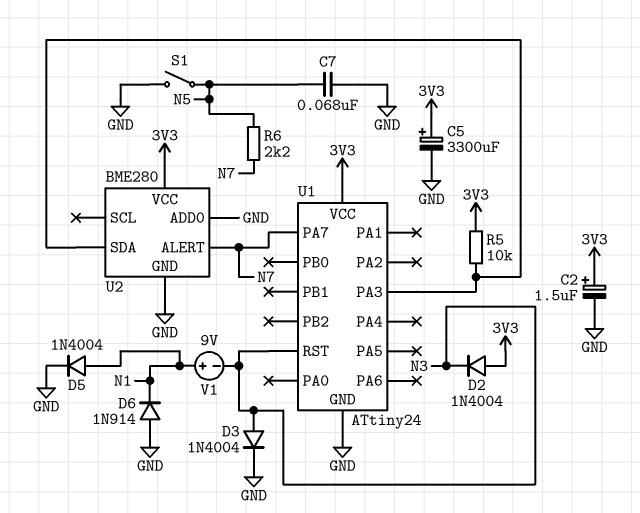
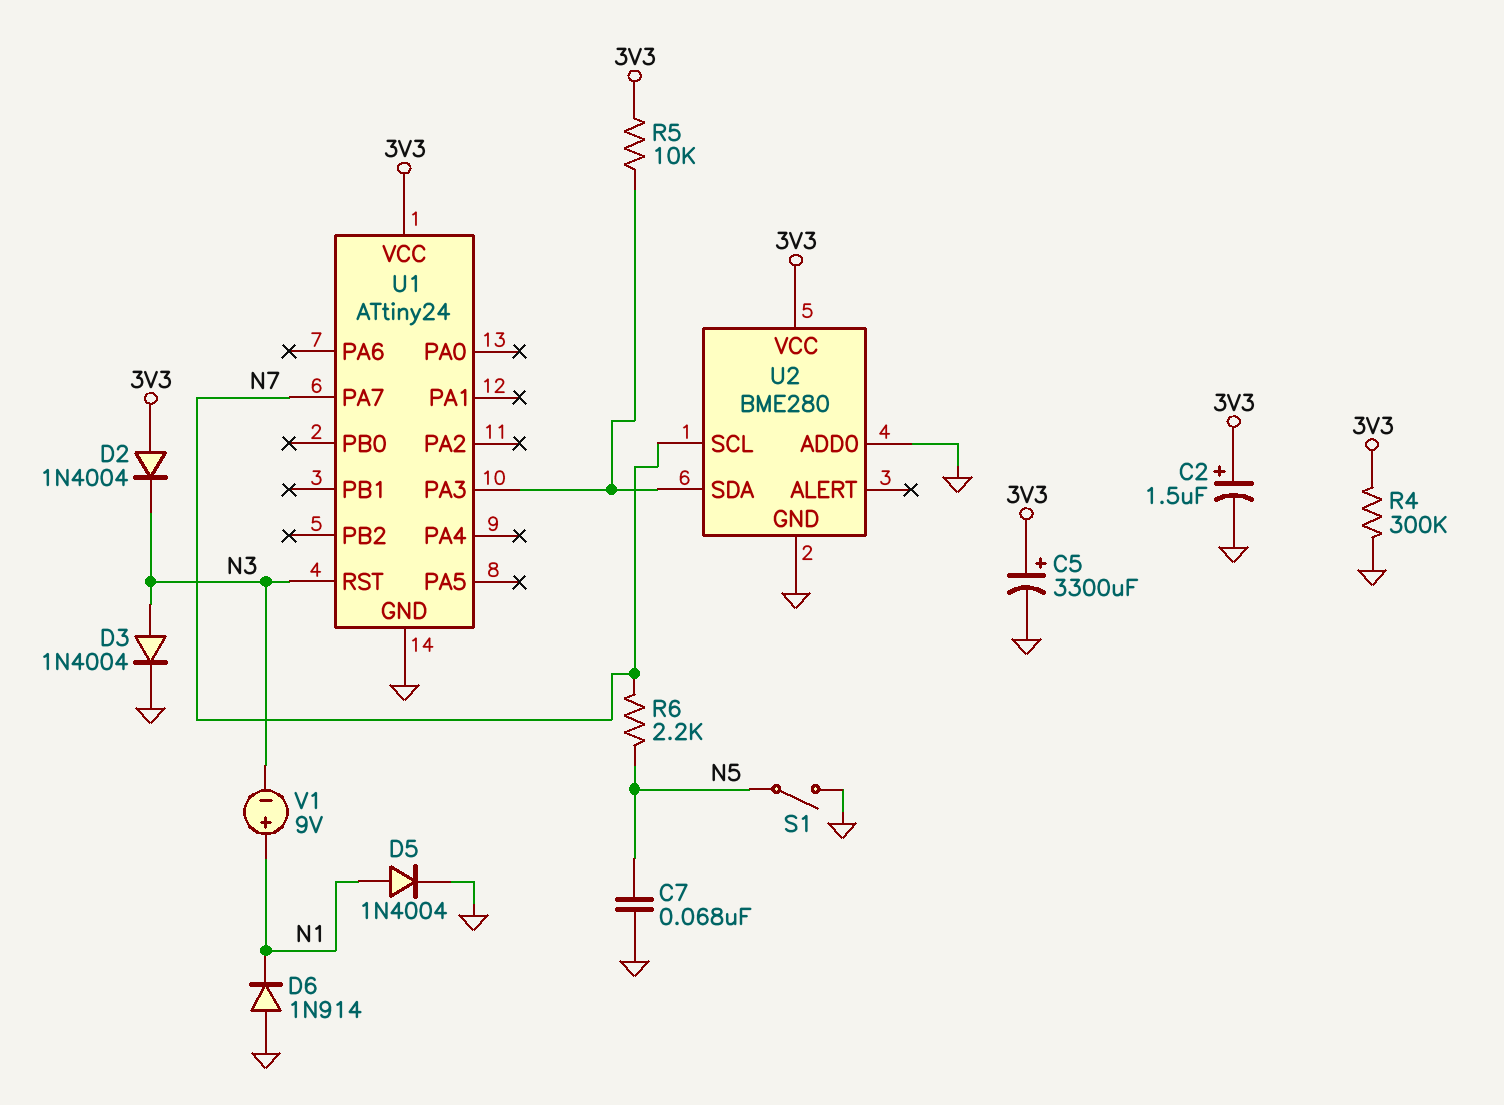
R4: none -> 300k (3V3, GND)
U2 pin ALERT: N7 -> none
U2 pin SCL: none -> N7

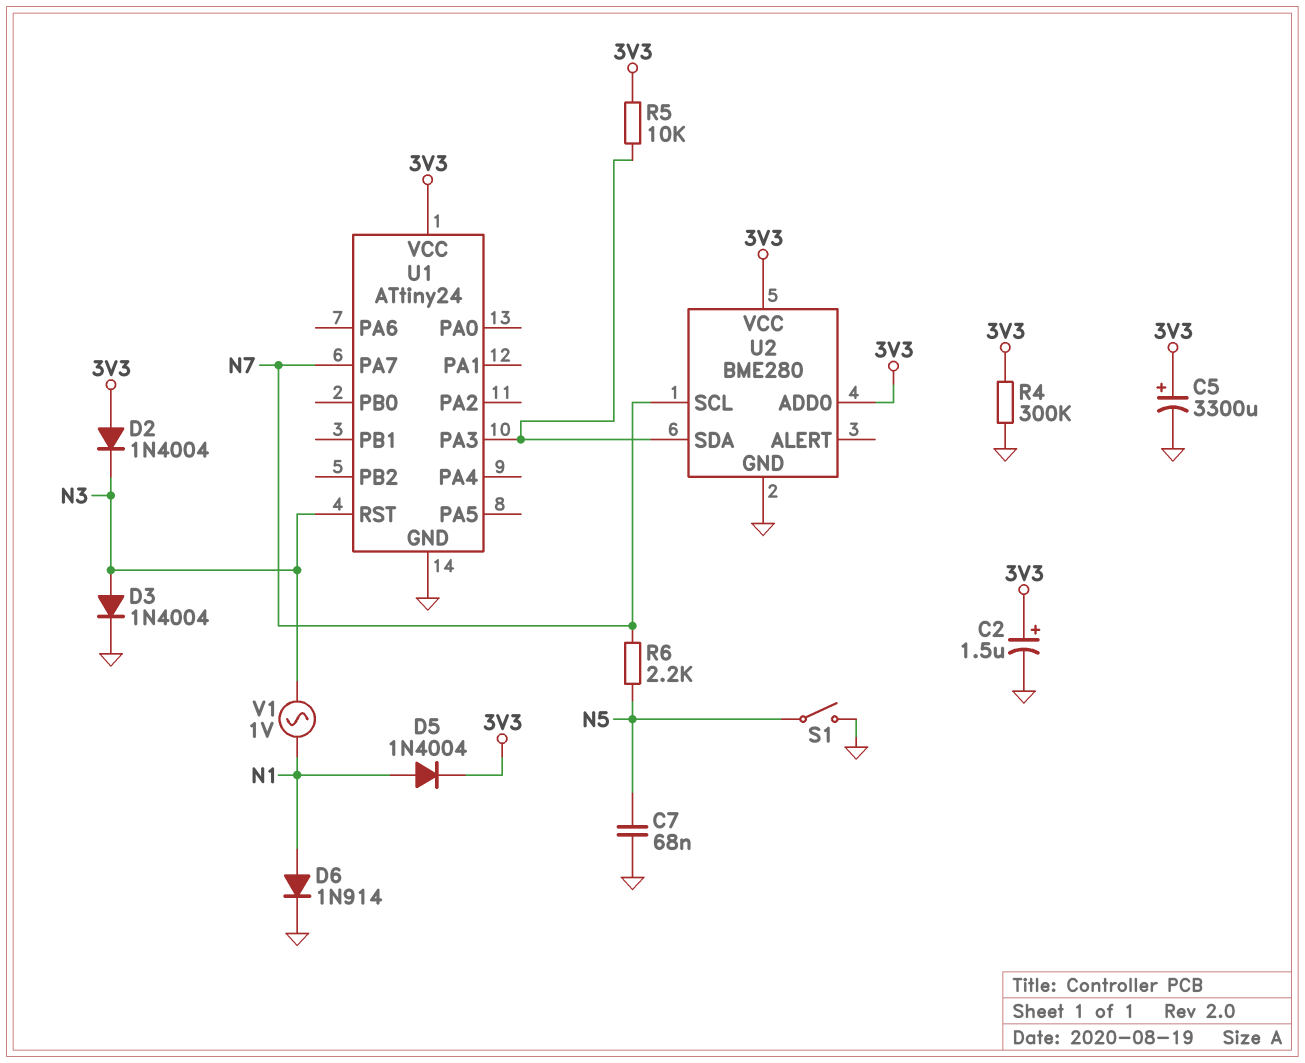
D5: diode 1N4004 (A N1, K GND) -> diode 1N4004 (A N1, K 3V3)
D6: diode 1N914 (A GND, K N1) -> diode 1N914 (A N1, K GND)
U2 pin ADD0: GND -> 3V3
V1: 9V (plus N1, minus N3) -> AC 1V (N1, N3)

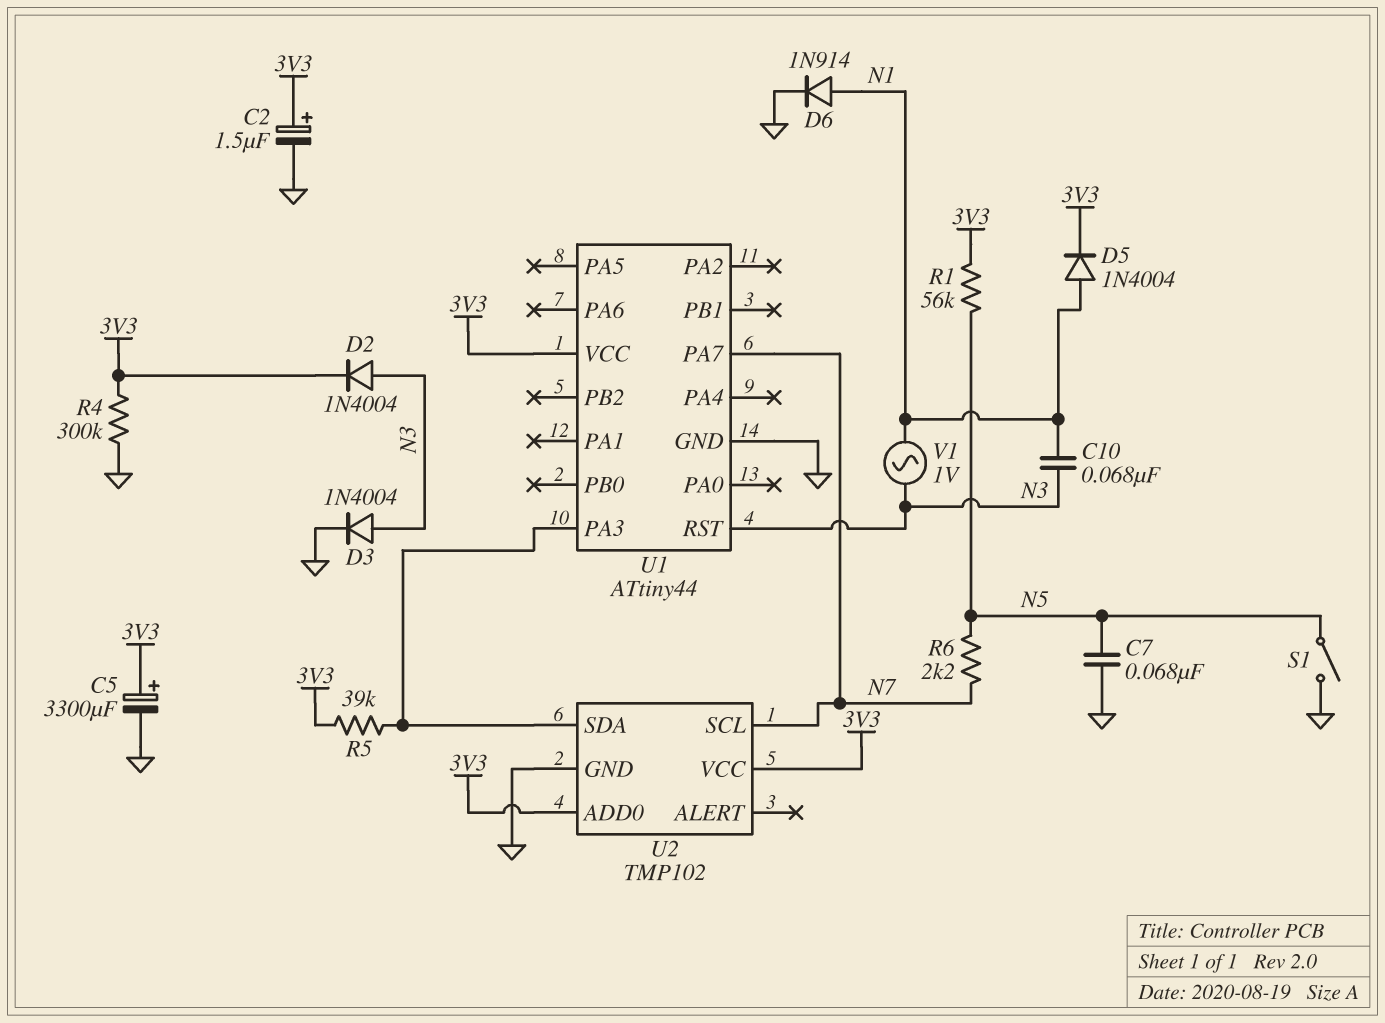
C10: none -> 68nF (N1, N3)
D2: diode 1N4004 (A 3V3, K N3) -> diode 1N4004 (A N3, K 3V3)
R1: none -> 56k (3V3, N5)
R5: 10k (3V3, U1/PA3) -> 39k (3V3, U1/PA3)
U1: ATtiny24 -> ATtiny44
U2: BME280 -> TMP102

